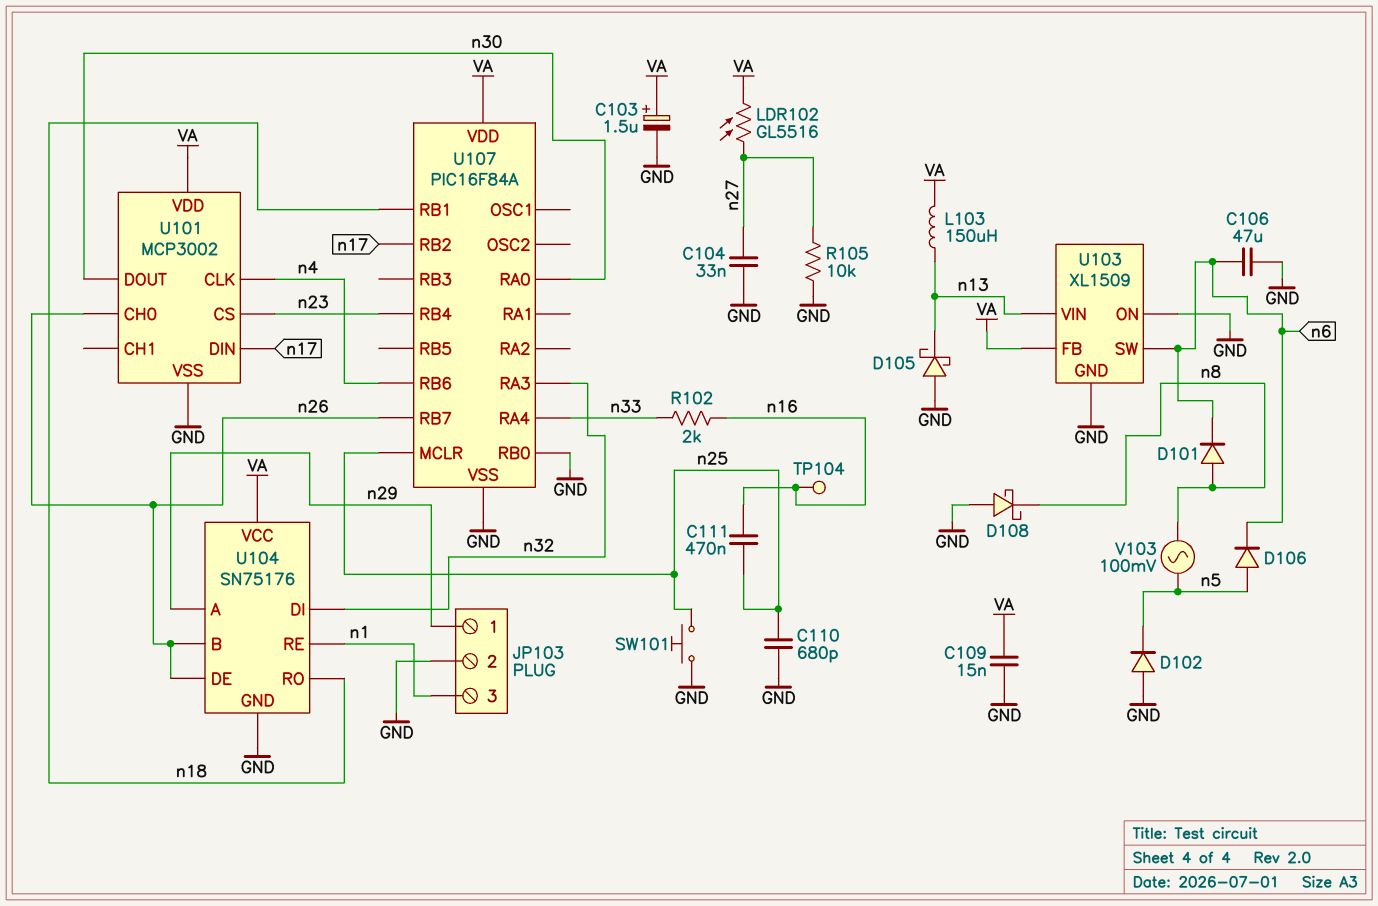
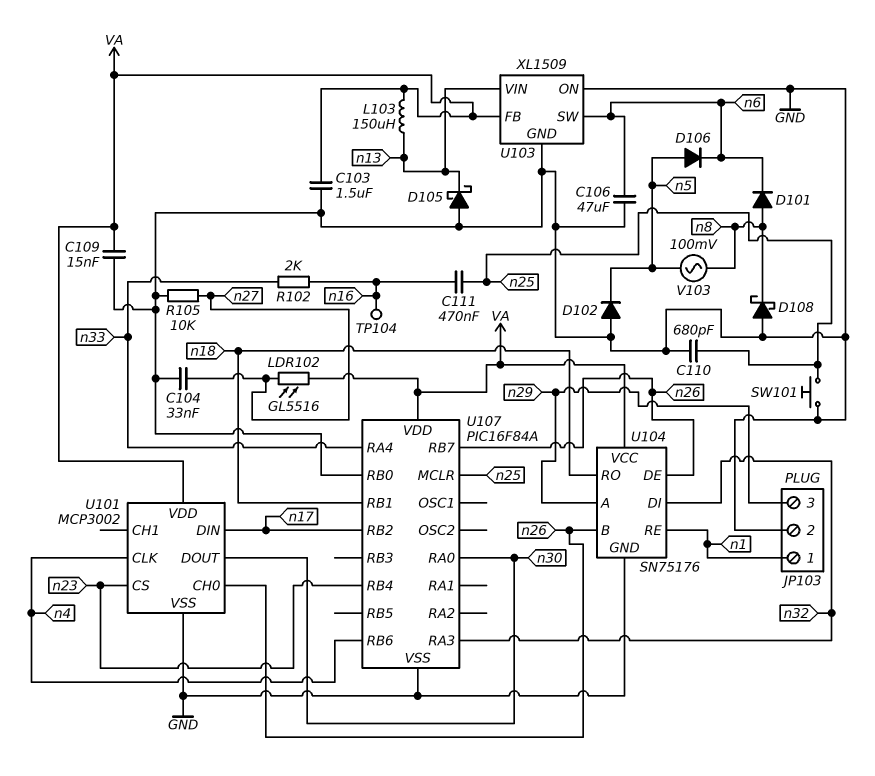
C103: 1.5uF (plus VA, minus GND) -> 1.5uF (GND, VA)
JP103 pin 1: n29 -> n1
JP103 pin 3: n1 -> n29

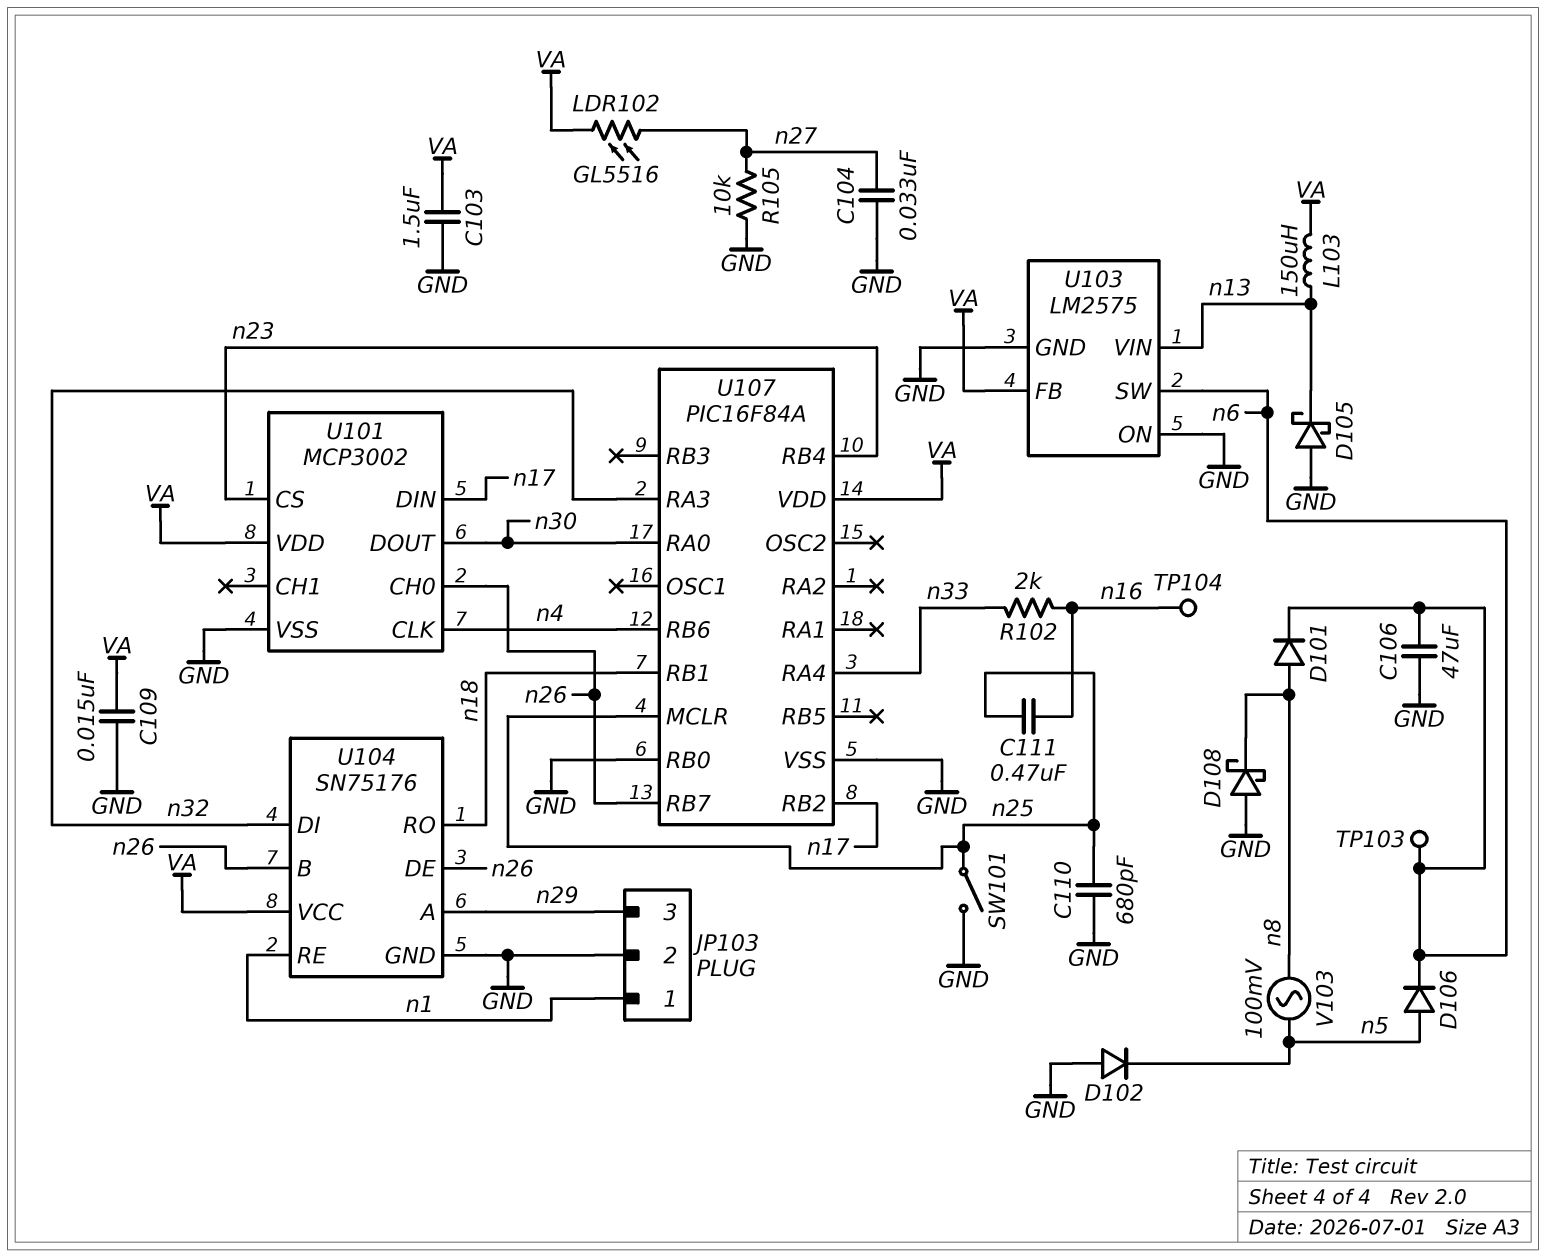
SW101: button (GND, n25) -> switch (GND, n25)
TP103: none -> test point (n6)
U103: XL1509 -> LM2575

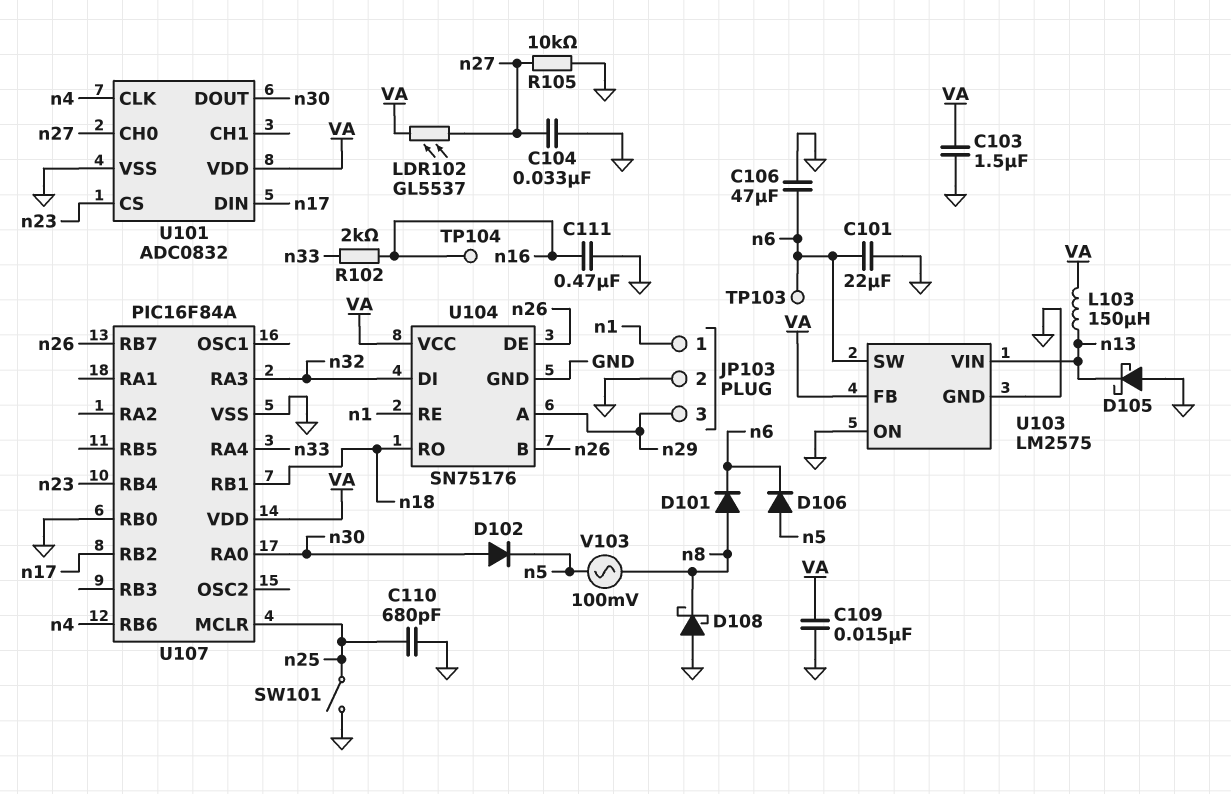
C101: none -> 22uF (GND, n6)
C111: 470nF (n16, n25) -> 470nF (GND, n16)
D102: diode (A GND, K n5) -> diode (A n30, K n5)
LDR102: GL5516 (VA, n27) -> GL5537 (VA, n27)
U101: MCP3002 -> ADC0832
U101 pin CH0: n26 -> n27

